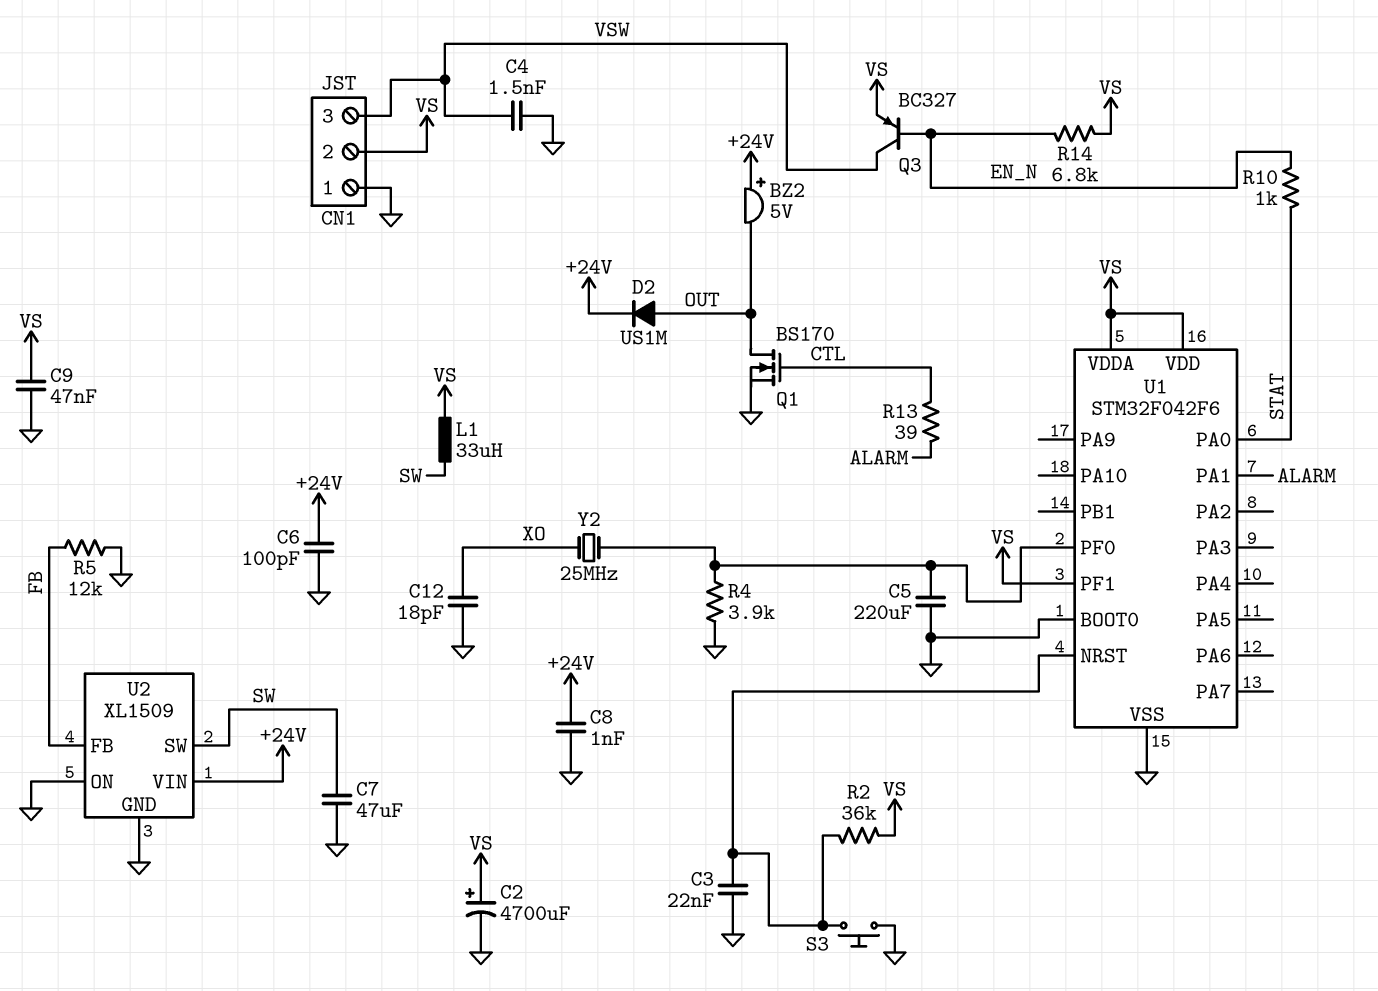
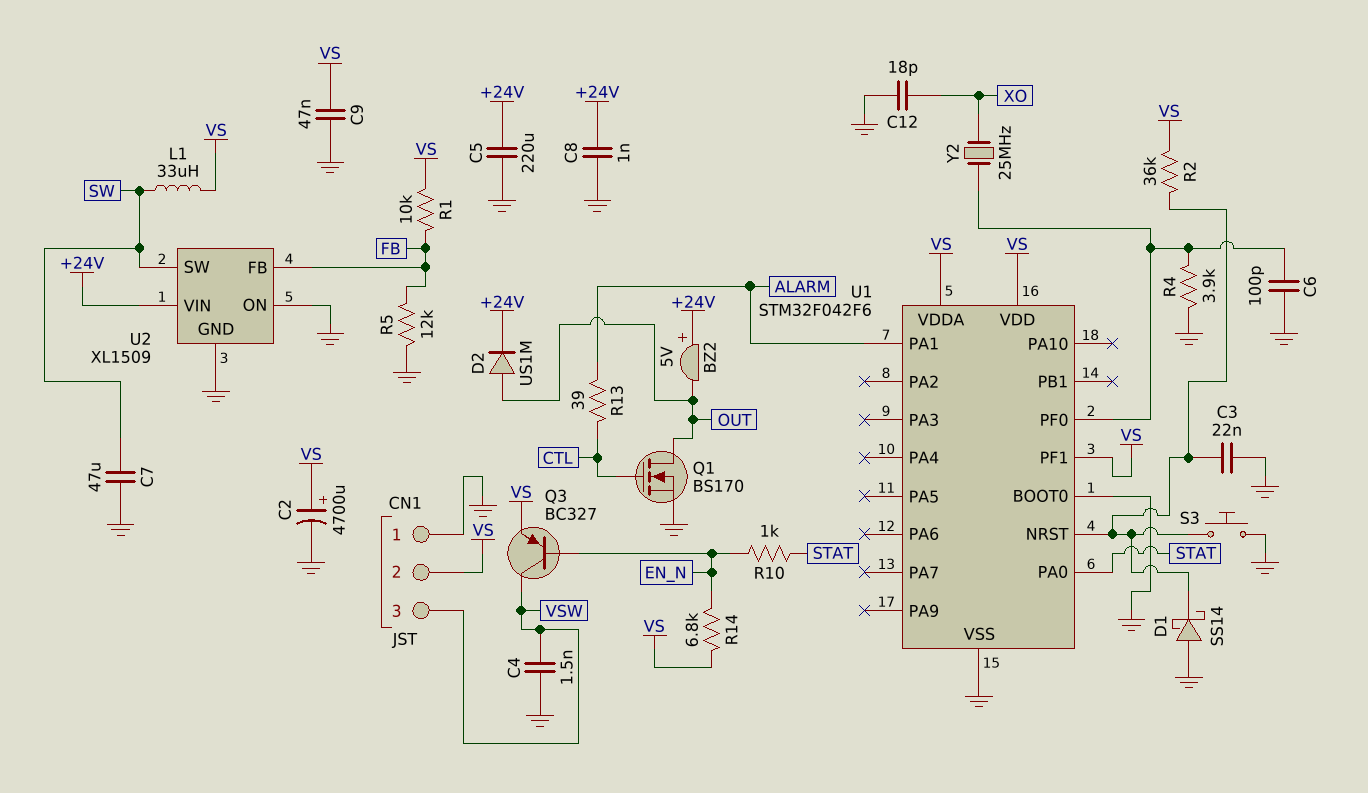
C5: 220uF (GND, U1/PF0) -> 220uF (+24V, GND)
C6: 100pF (+24V, GND) -> 100pF (GND, U1/PF0)
D1: none -> schottky SS14 (A GND, K U1/NRST)
R1: none -> 10k (FB, VS)

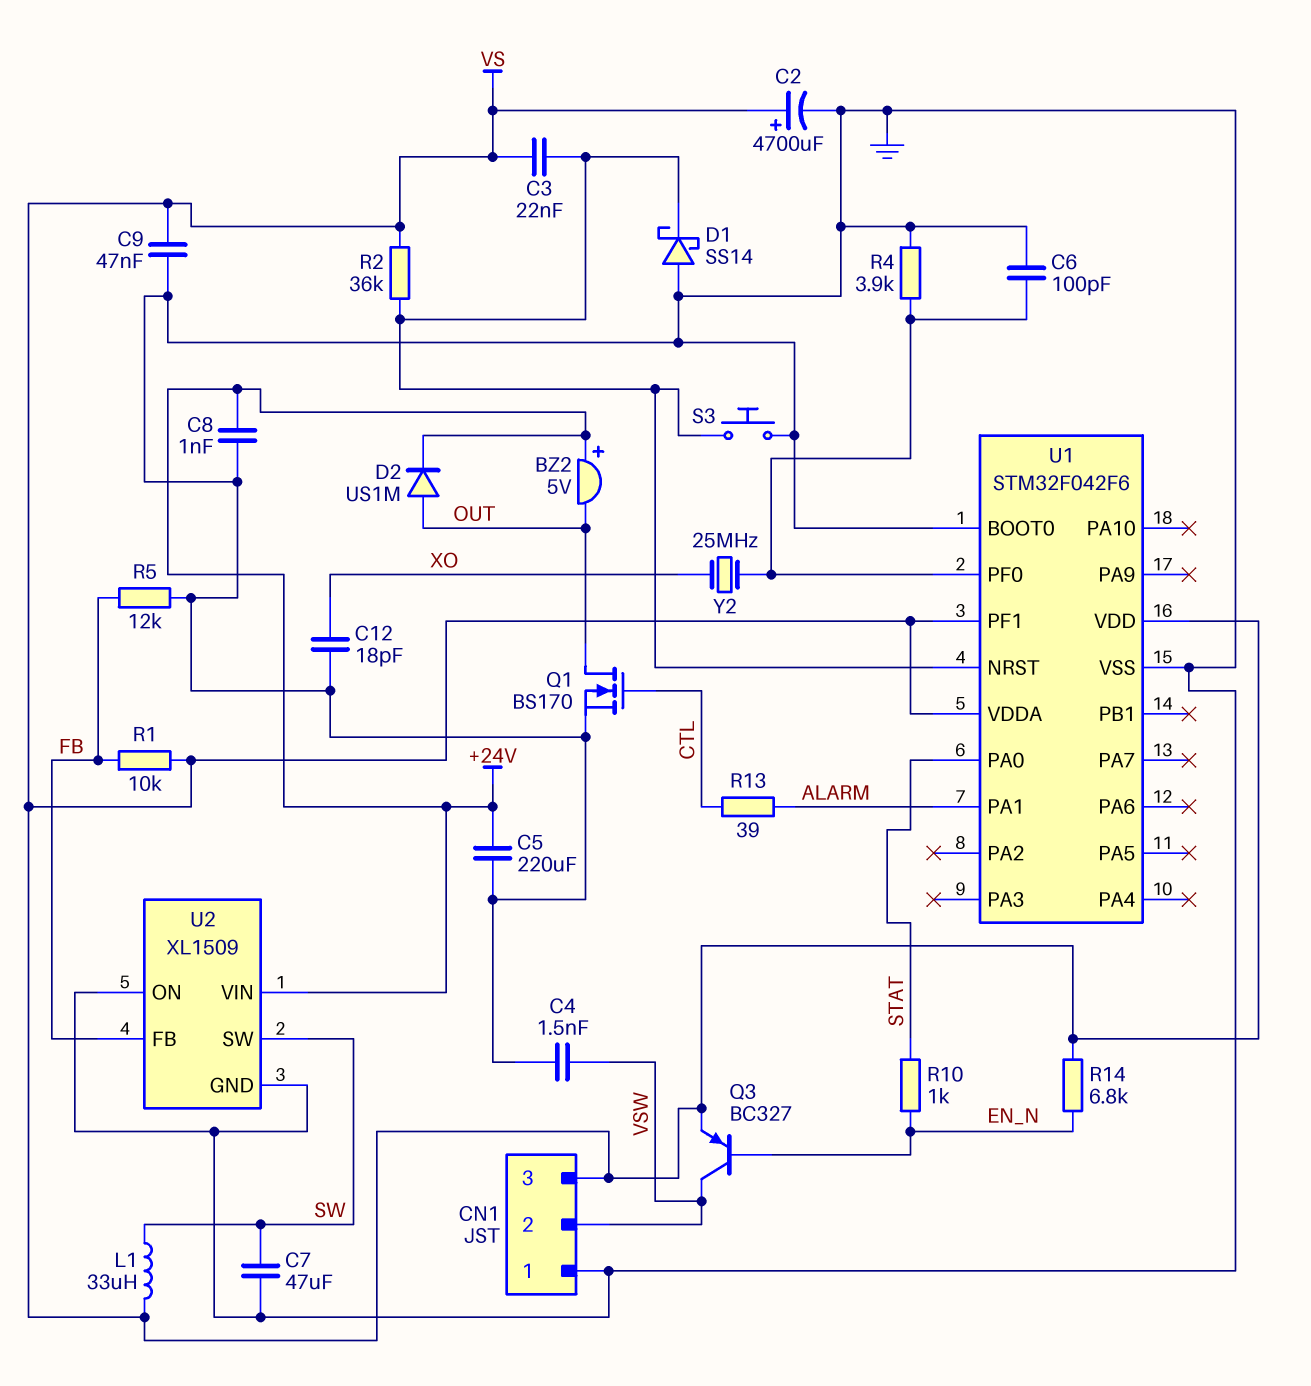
C3: 22nF (GND, U1/NRST) -> 22nF (U1/NRST, VS)
CN1 pin 2: VS -> VSW
CN1 pin 3: VSW -> VS

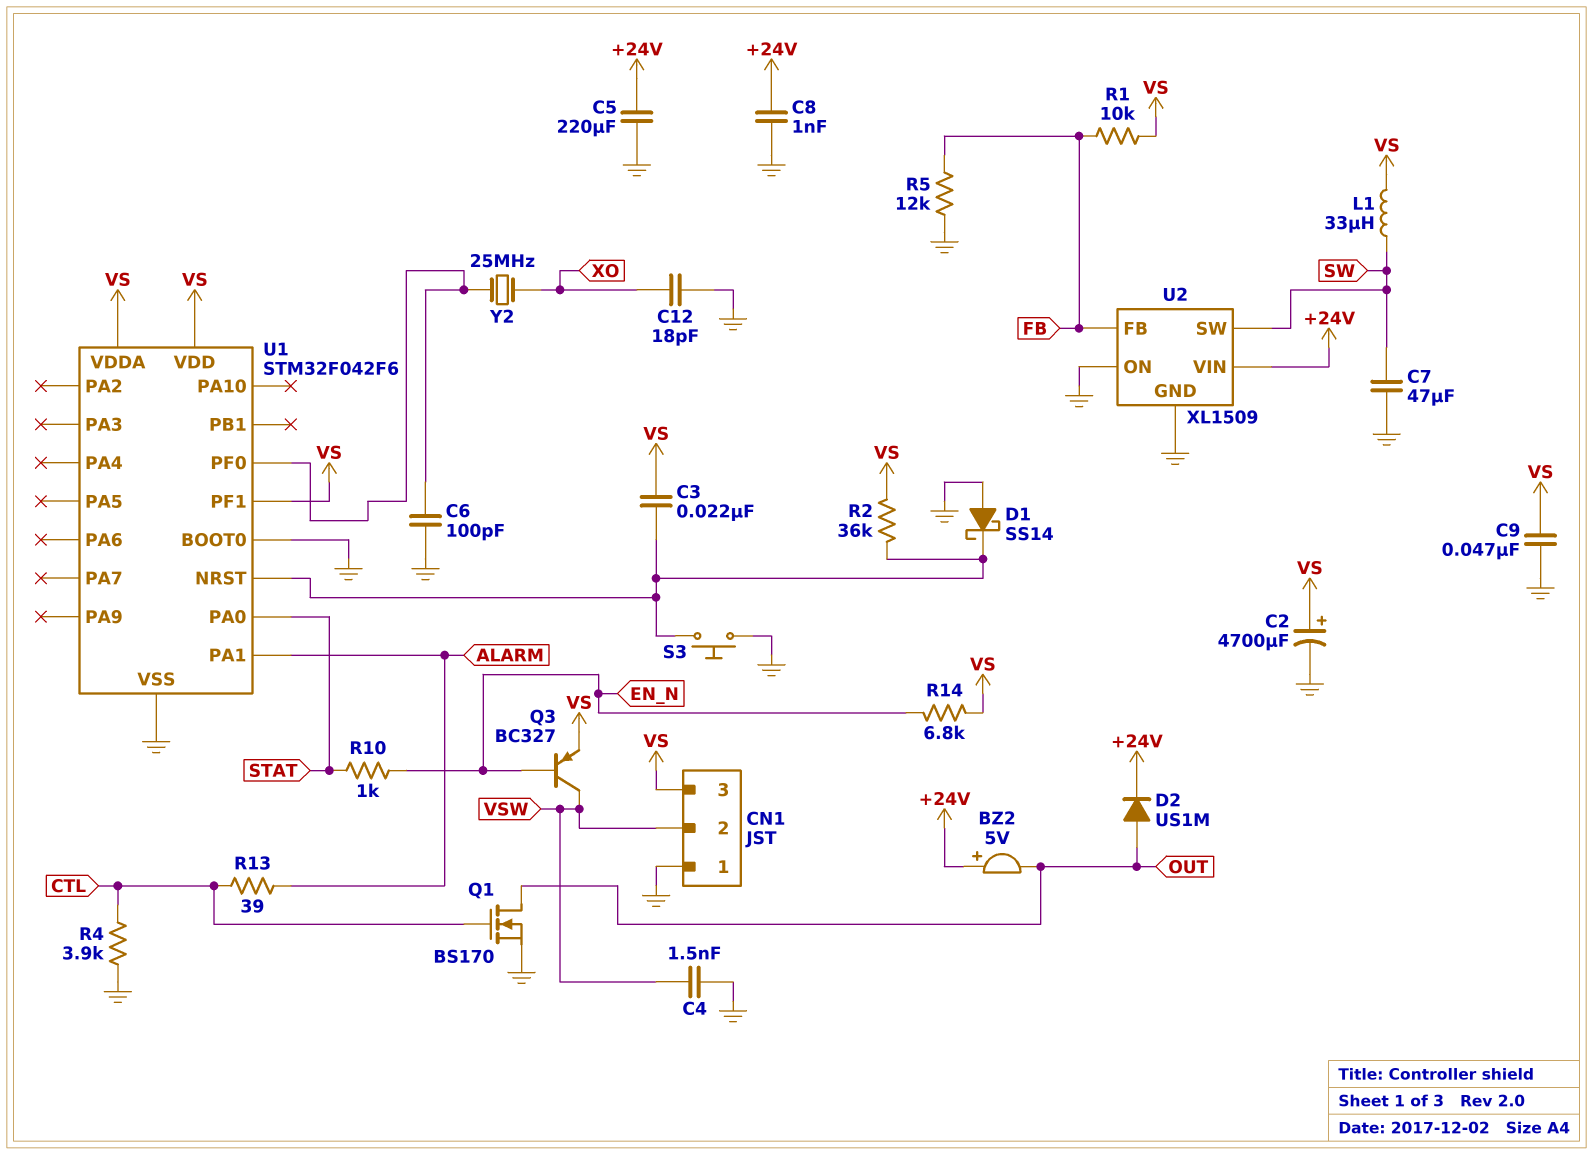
R4: 3.9k (GND, U1/PF0) -> 3.9k (CTL, GND)

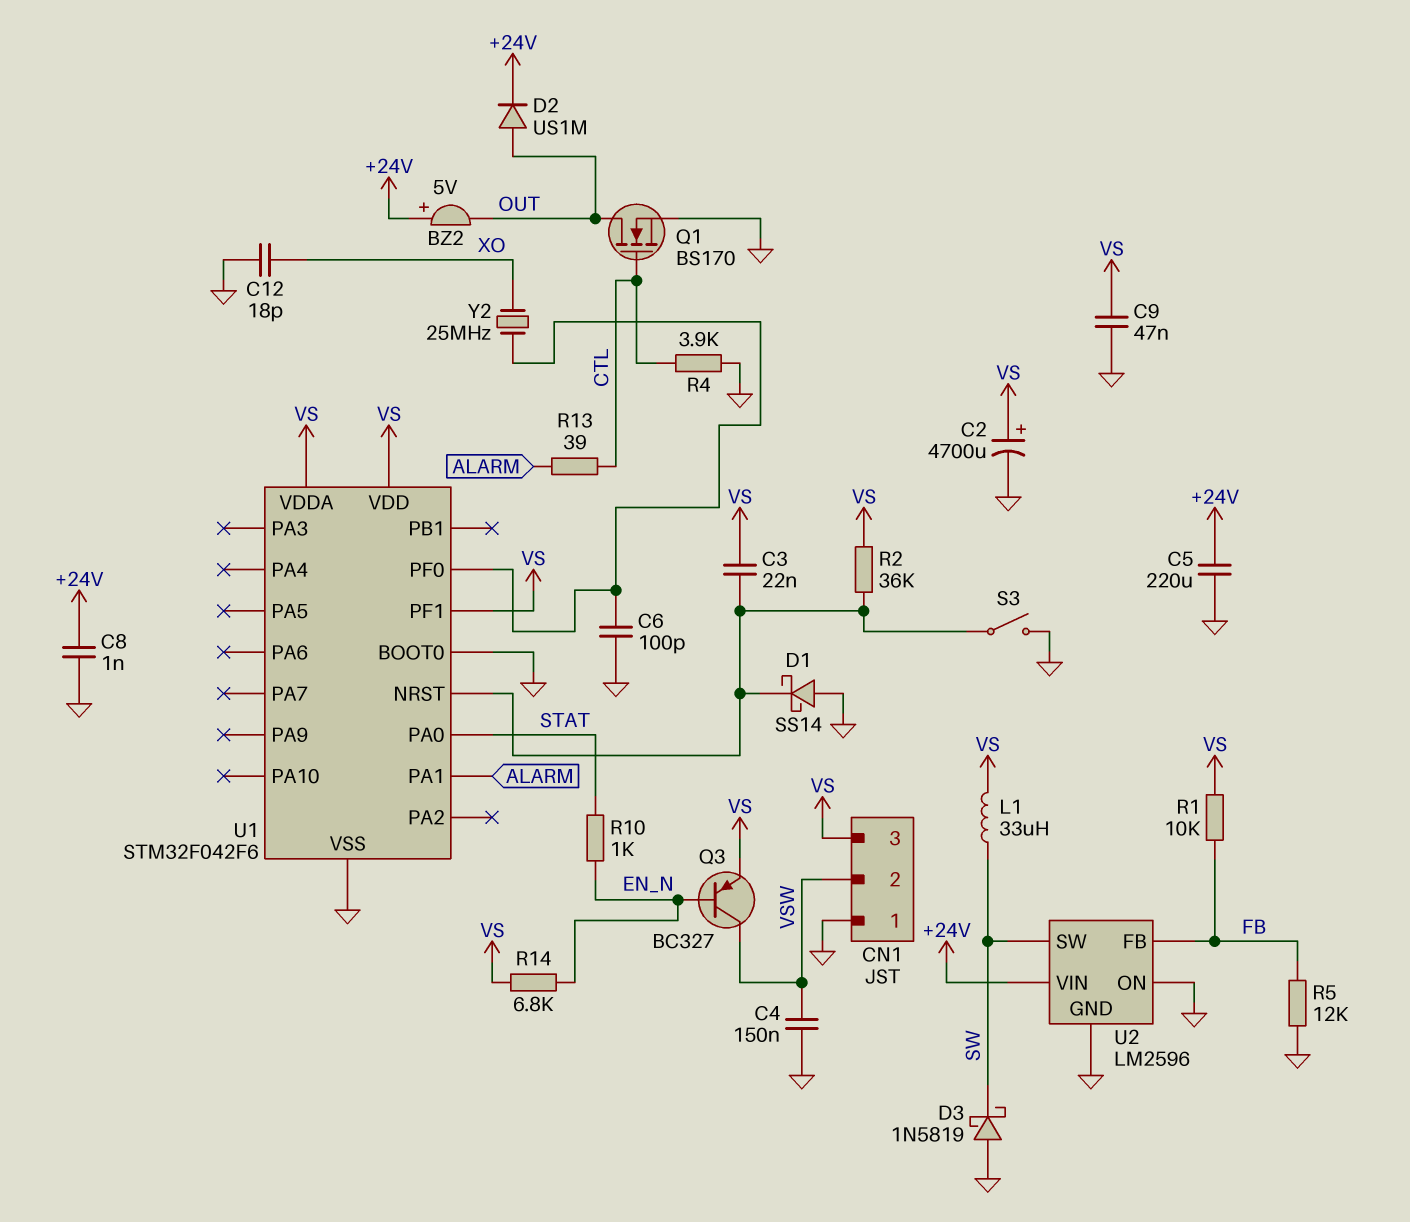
C4: 1.5nF (GND, VSW) -> 150nF (GND, VSW)
C7: 47uF (GND, SW) -> none
D3: none -> schottky 1N5819 (A GND, K SW)
S3: button (GND, U1/NRST) -> switch (GND, U1/NRST)
U2: XL1509 -> LM2596

